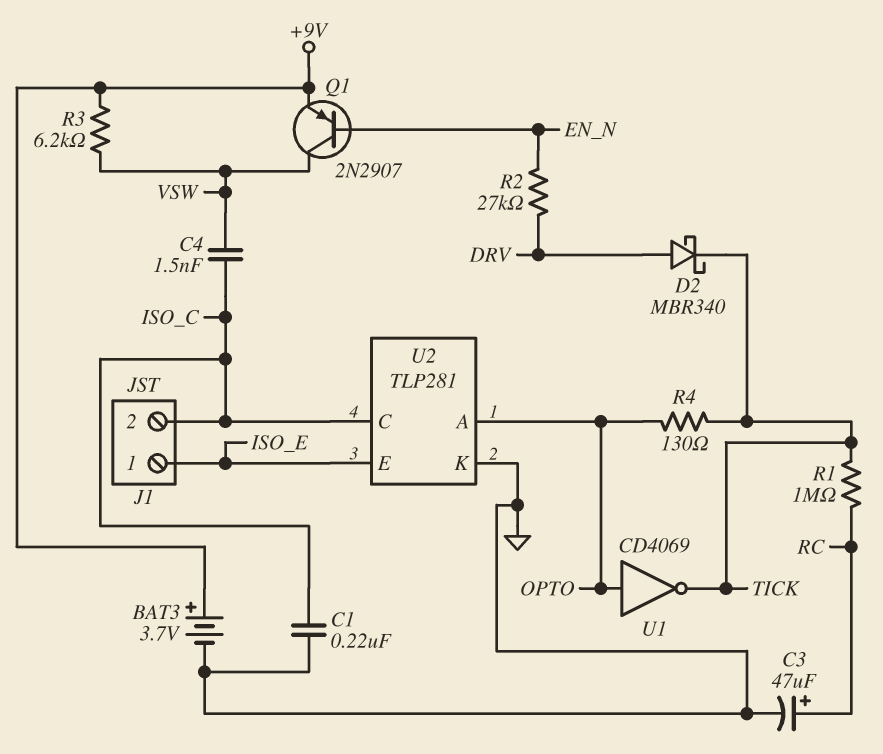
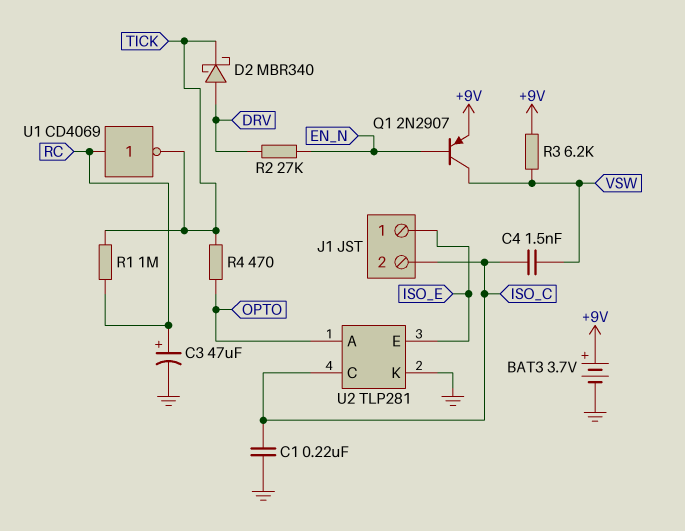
R4: 130 (OPTO, TICK) -> 470 (OPTO, TICK)
U1: NOT CD4069 (in OPTO, out TICK) -> NOT CD4069 (in RC, out TICK)

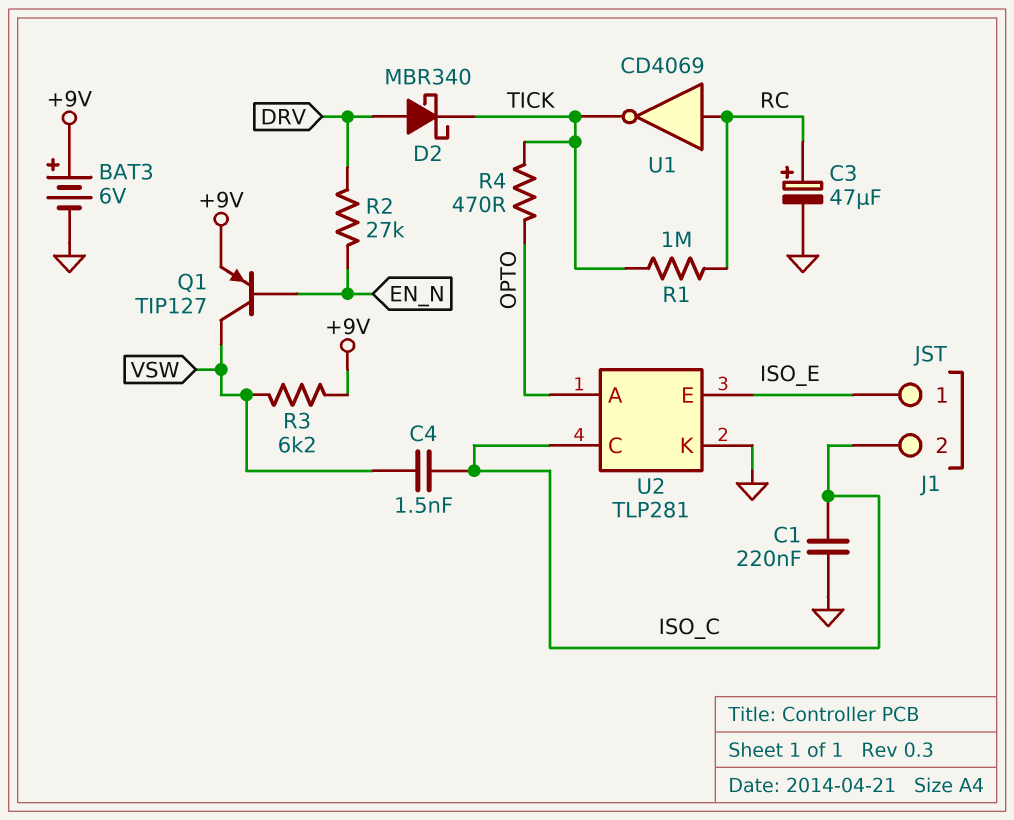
BAT3: 3.7V (plus +9V, minus GND) -> 6V (plus +9V, minus GND)
Q1: PNP 2N2907 (B EN_N, C VSW, E +9V) -> PNP TIP127 (B EN_N, C VSW, E +9V)

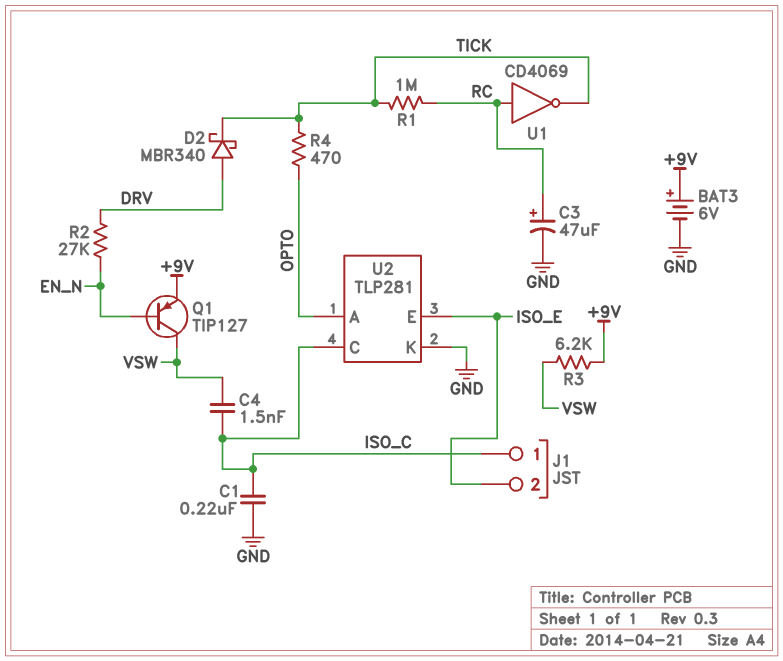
J1 pin 1: ISO_E -> ISO_C
J1 pin 2: ISO_C -> ISO_E

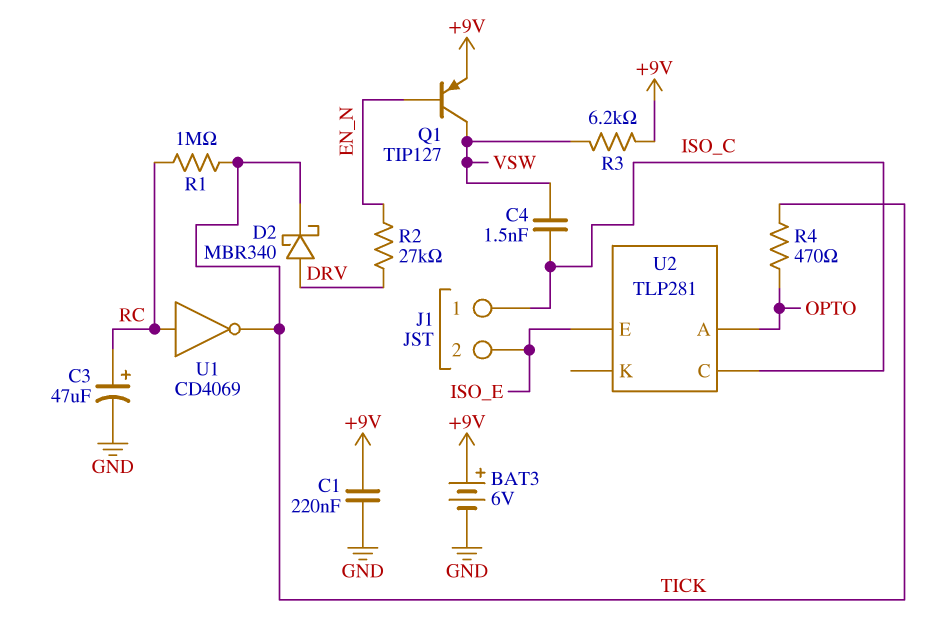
C1: 220nF (GND, ISO_C) -> 220nF (+9V, GND)
U2 pin K: GND -> none

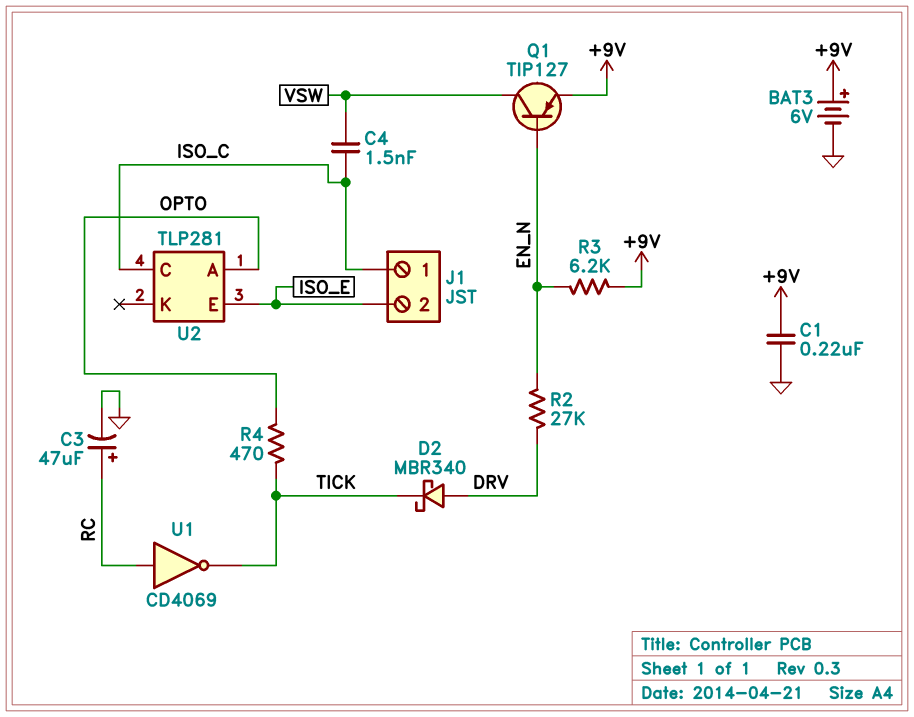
R1: 1M (RC, TICK) -> none
R3: 6.2k (+9V, VSW) -> 6.2k (+9V, EN_N)

